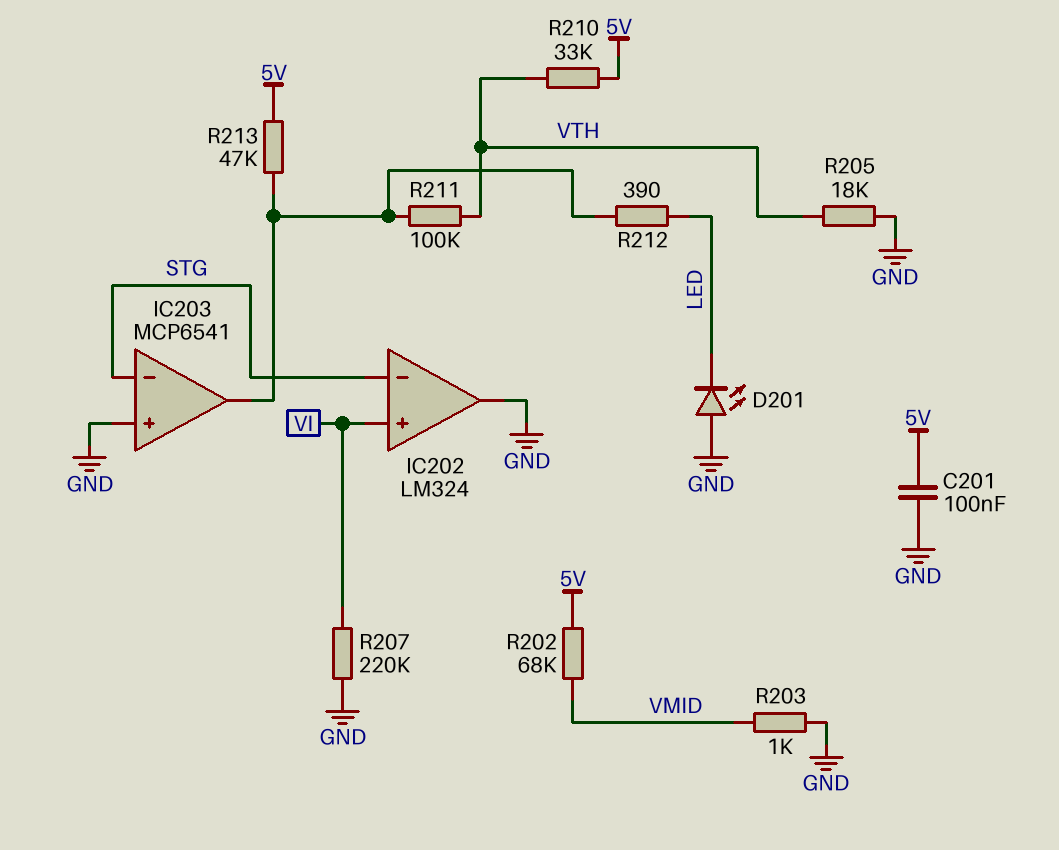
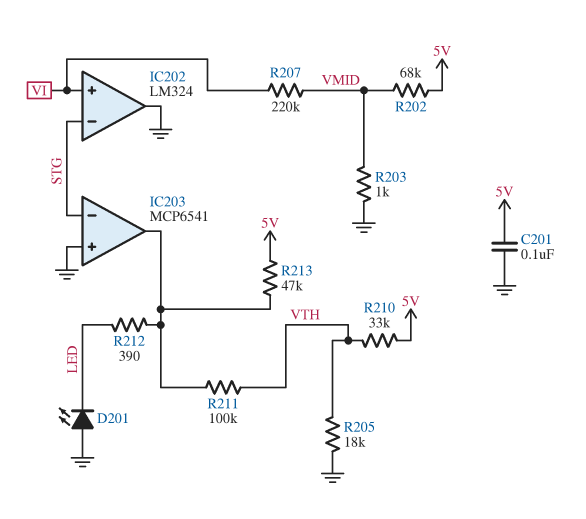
R207: 220k (GND, VI) -> 220k (VI, VMID)

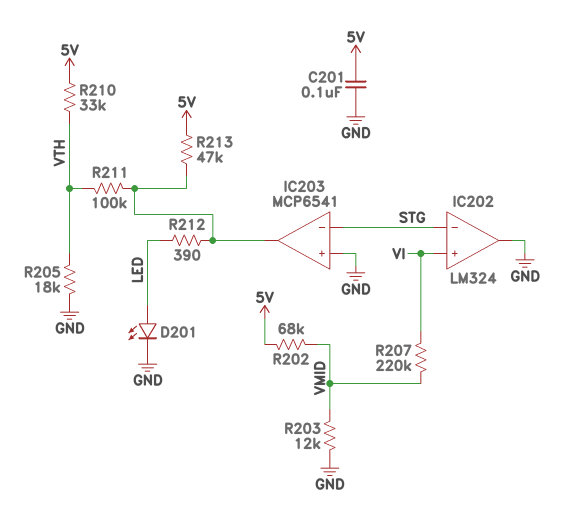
D201: LED (A GND, K LED) -> LED (A LED, K GND)
R203: 1k (GND, VMID) -> 12k (GND, VMID)

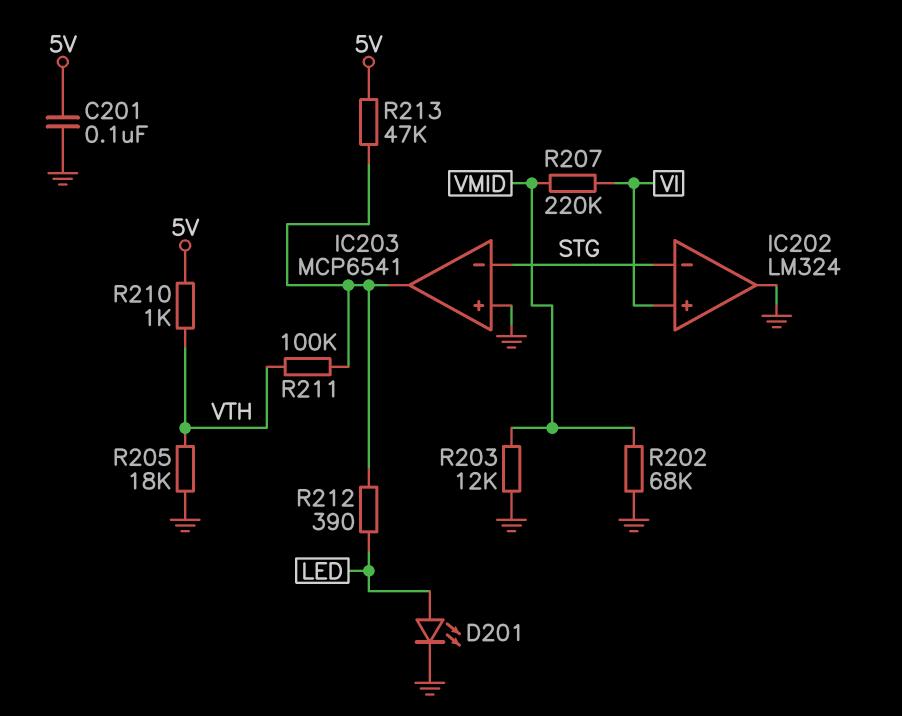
R202: 68k (5V, VMID) -> 68k (GND, VMID)
R210: 33k (5V, VTH) -> 1k (5V, VTH)

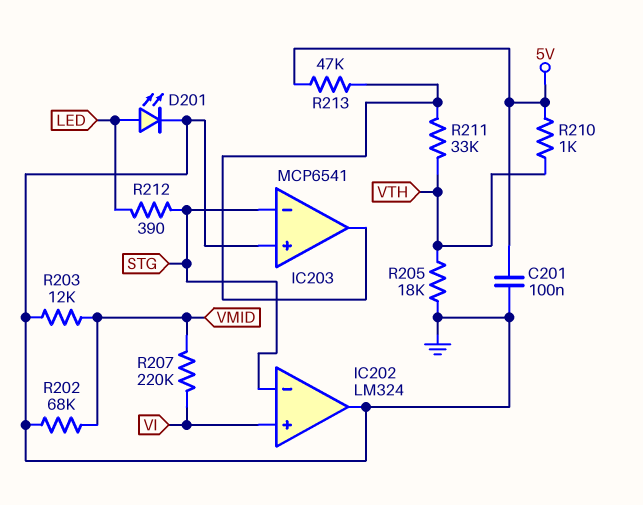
R211: 100k (IC203/out, VTH) -> 33k (IC203/out, VTH)
R212: 390 (IC203/out, LED) -> 390 (LED, STG)

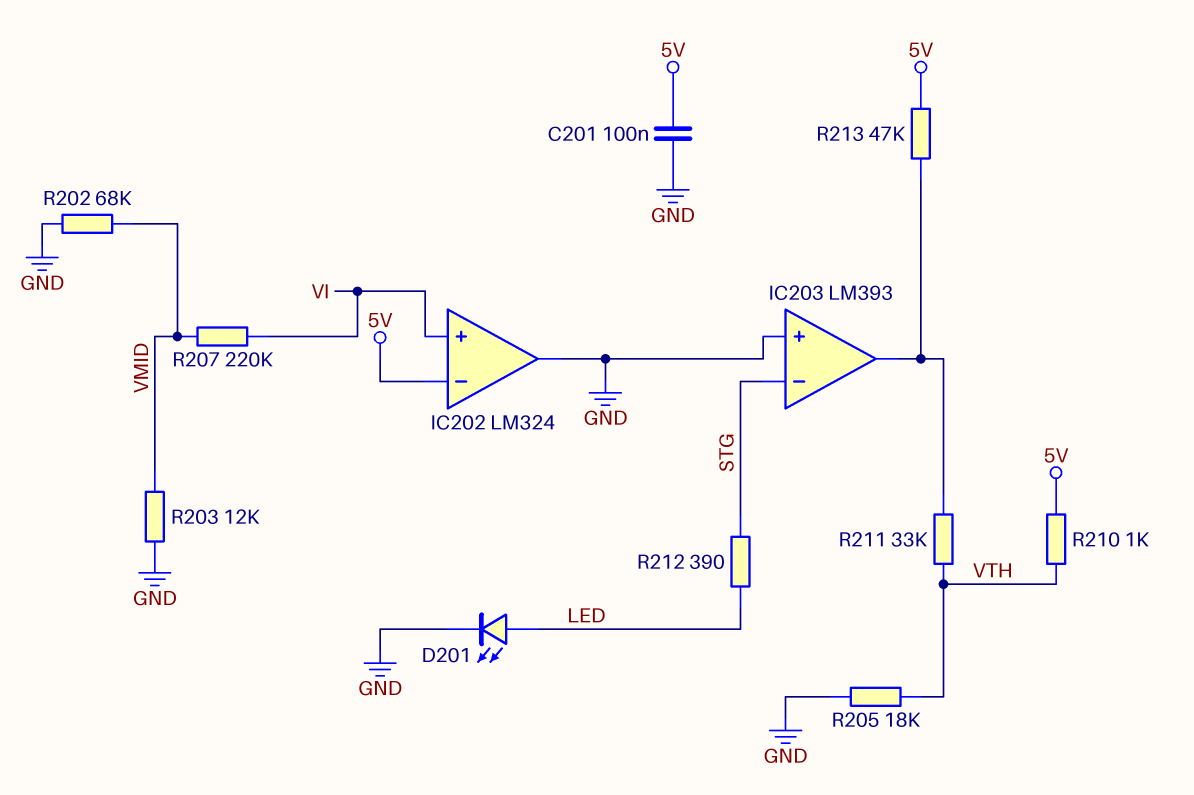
IC202 pin in-: STG -> 5V
IC203: MCP6541 -> LM393

